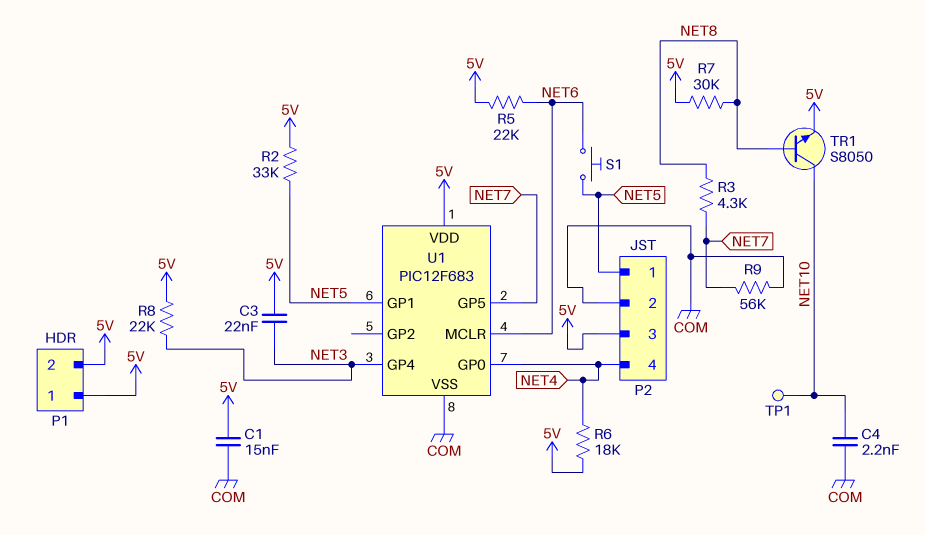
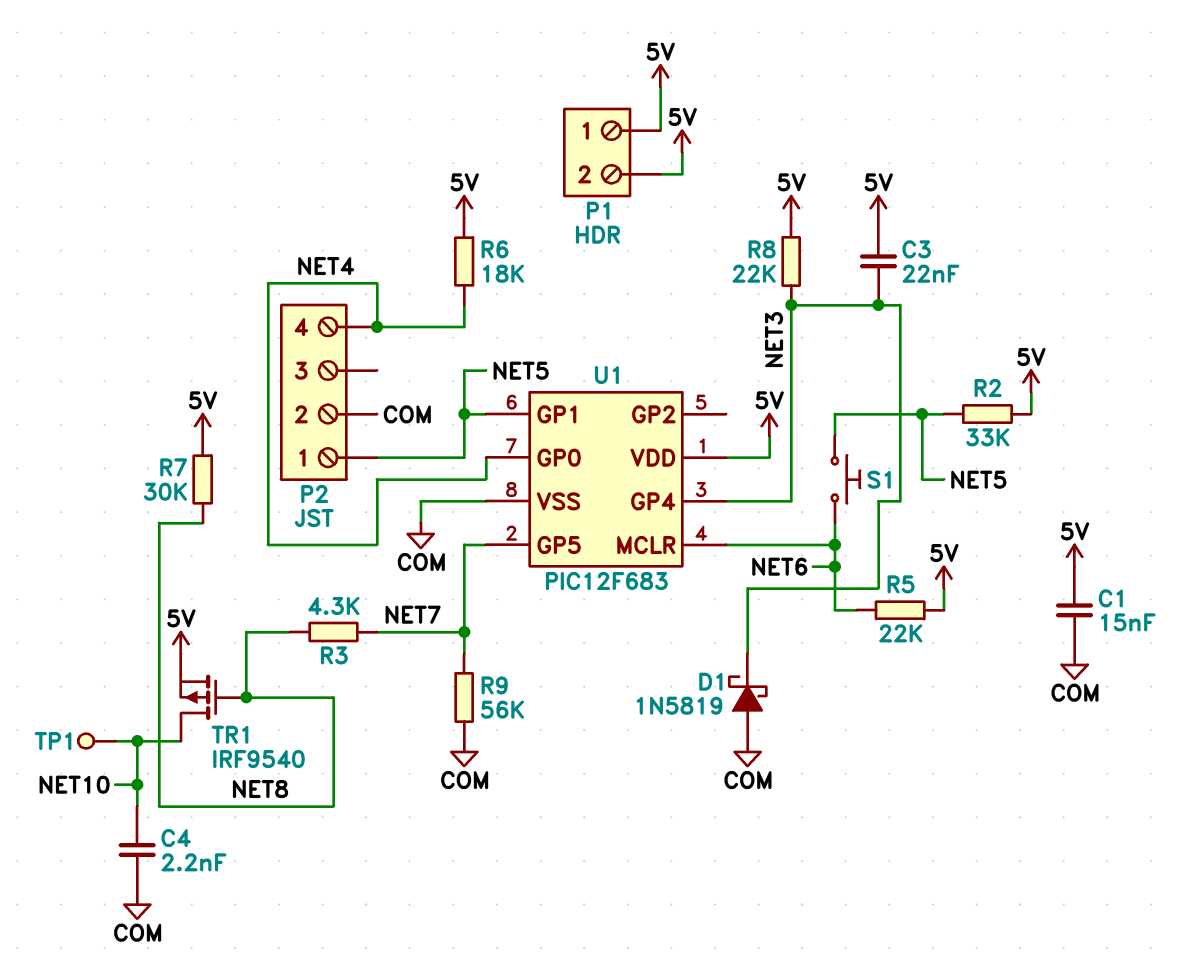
D1: none -> schottky 1N5819 (A COM, K NET3)
P2 pin 3: 5V -> none
TR1: NPN S8050 (B NET8, C NET10, E 5V) -> PMOS IRF9540 (G NET8, D NET10, S 5V)

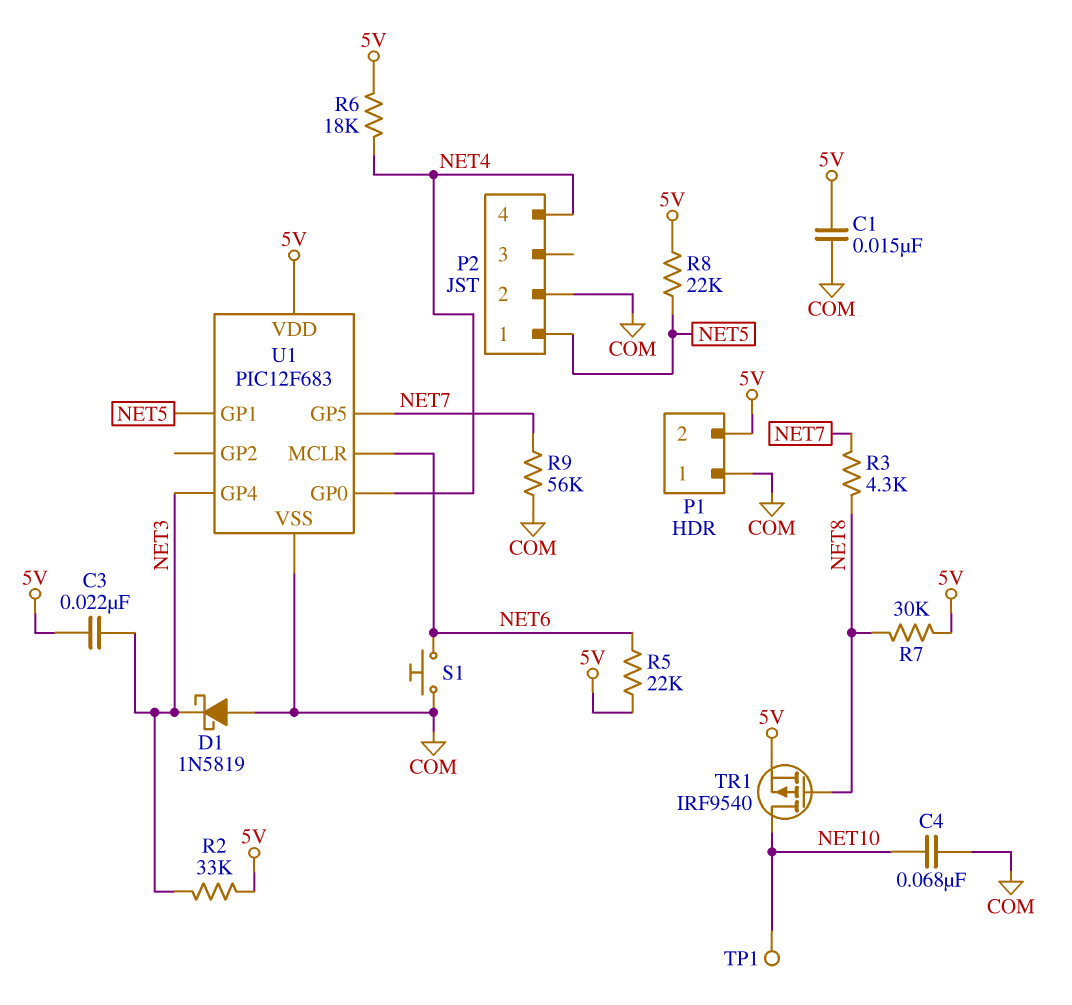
C4: 2.2nF (COM, NET10) -> 68nF (COM, NET10)
P1 pin 1: 5V -> COM
R2: 33k (5V, NET5) -> 33k (5V, NET3)
R8: 22k (5V, NET3) -> 22k (5V, NET5)
S1: button (NET5, NET6) -> button (COM, NET6)

